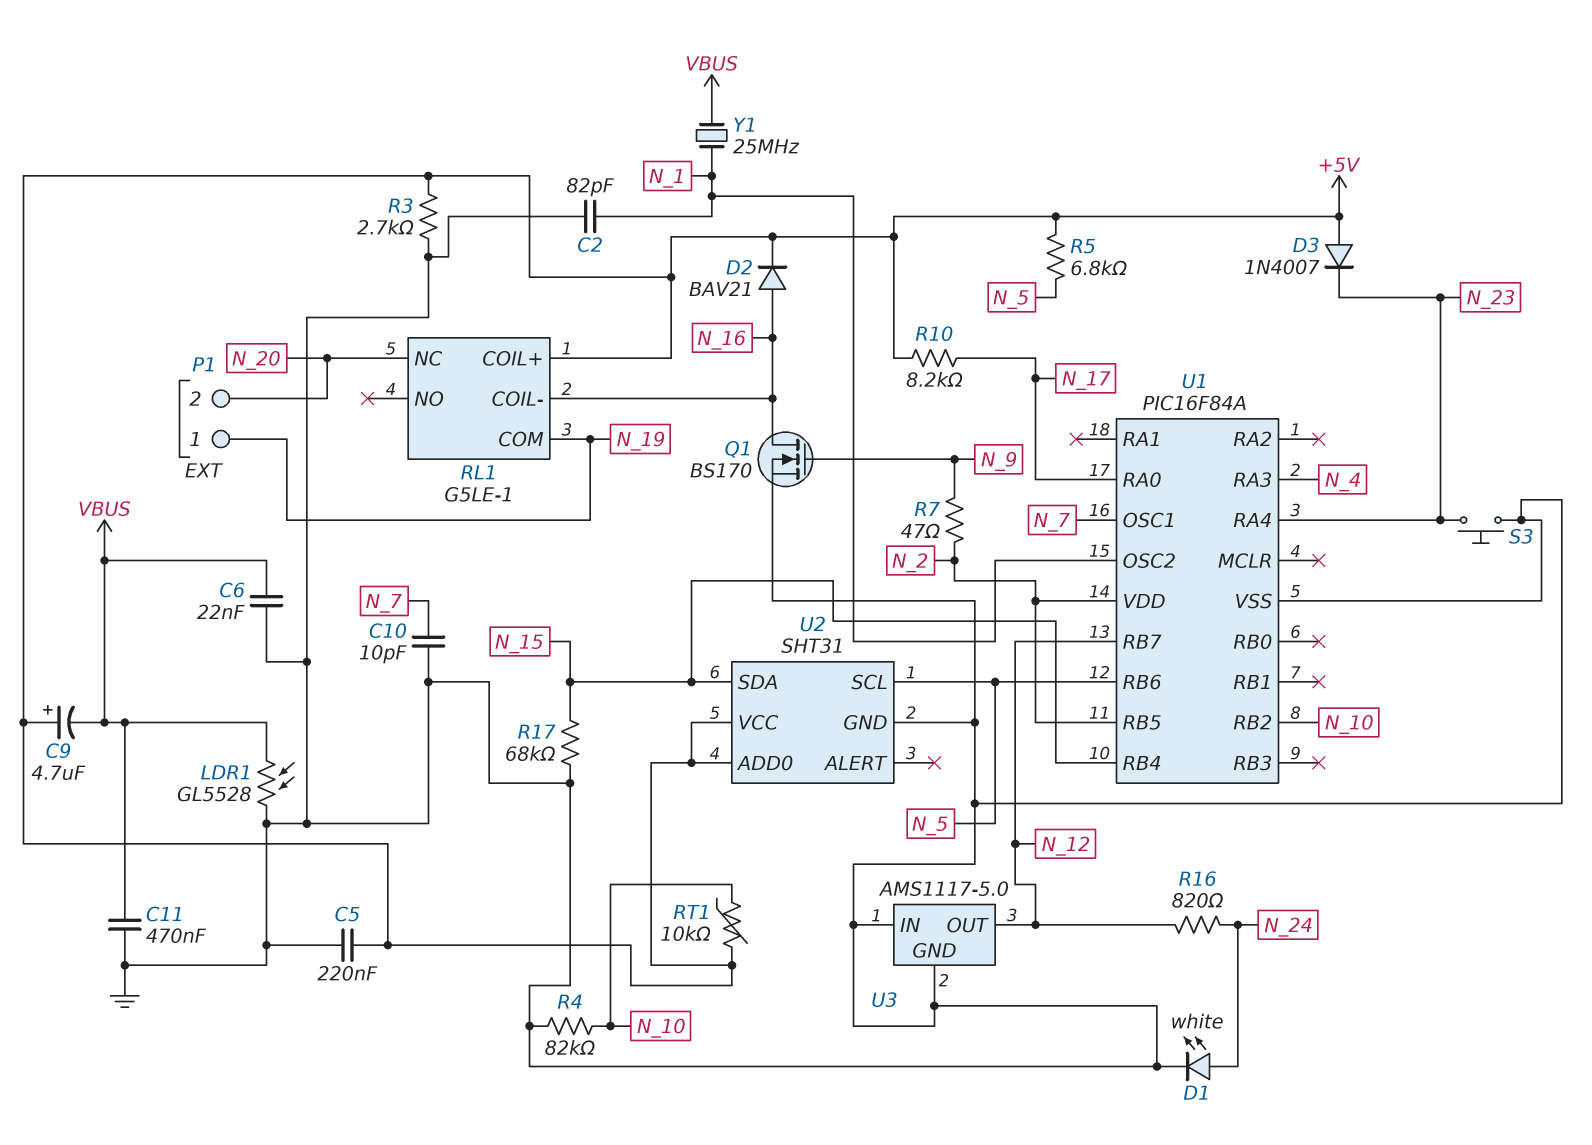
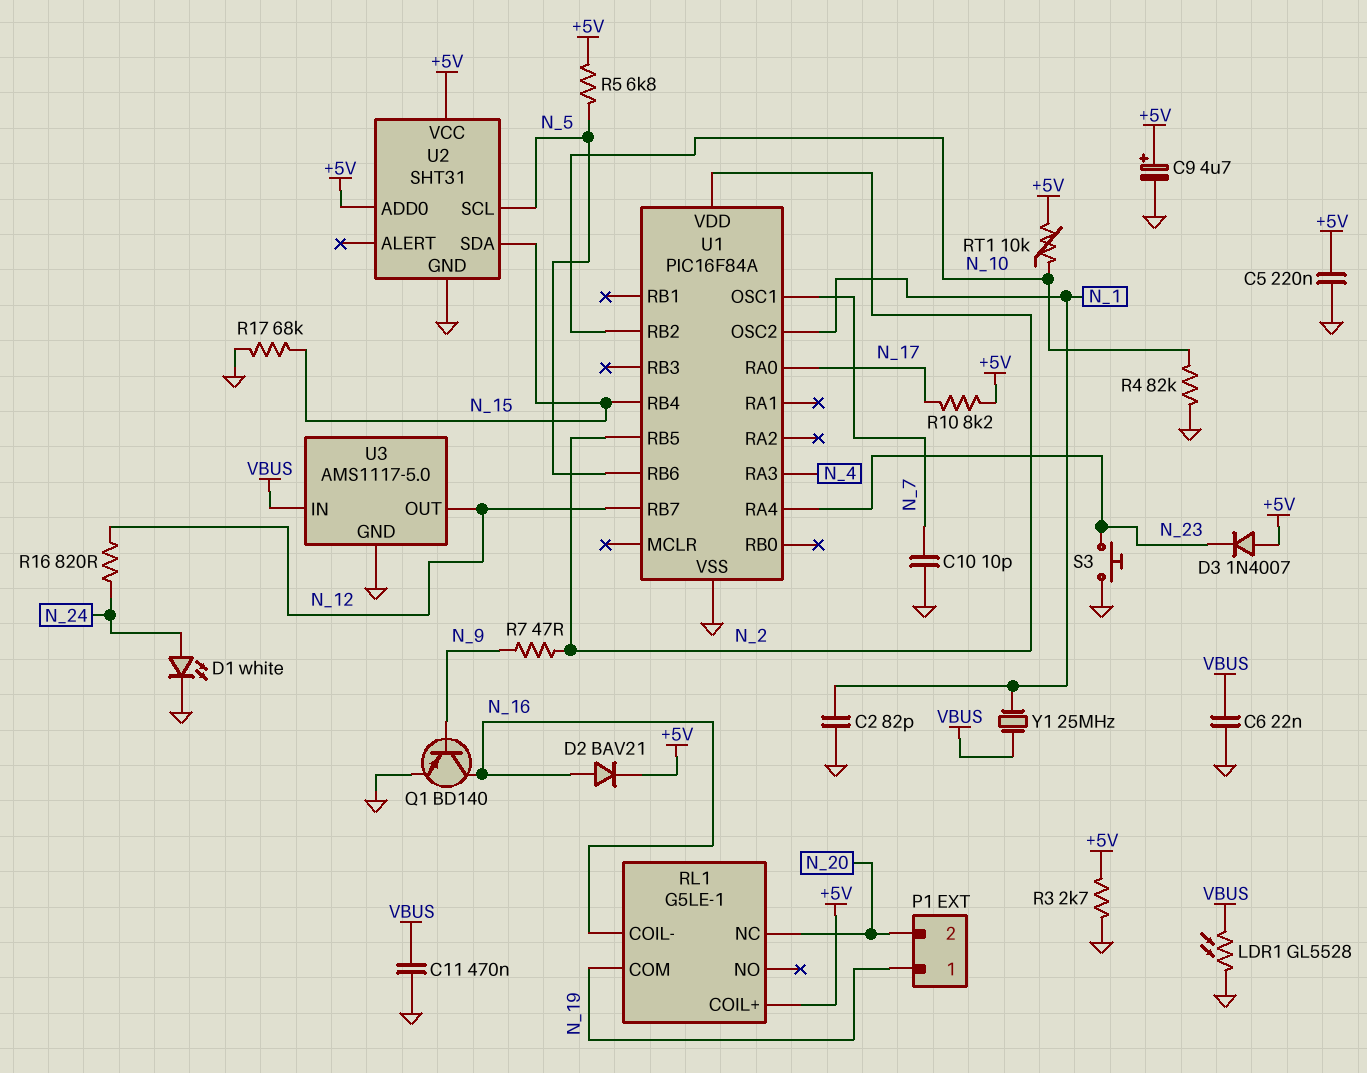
C9: 4.7uF (plus +5V, minus VBUS) -> 4.7uF (plus +5V, minus GND)
Q1: NMOS BS170 (G N_9, D N_16, S GND) -> PNP BD140 (B N_9, C N_16, E GND)
U3 pin IN: GND -> VBUS

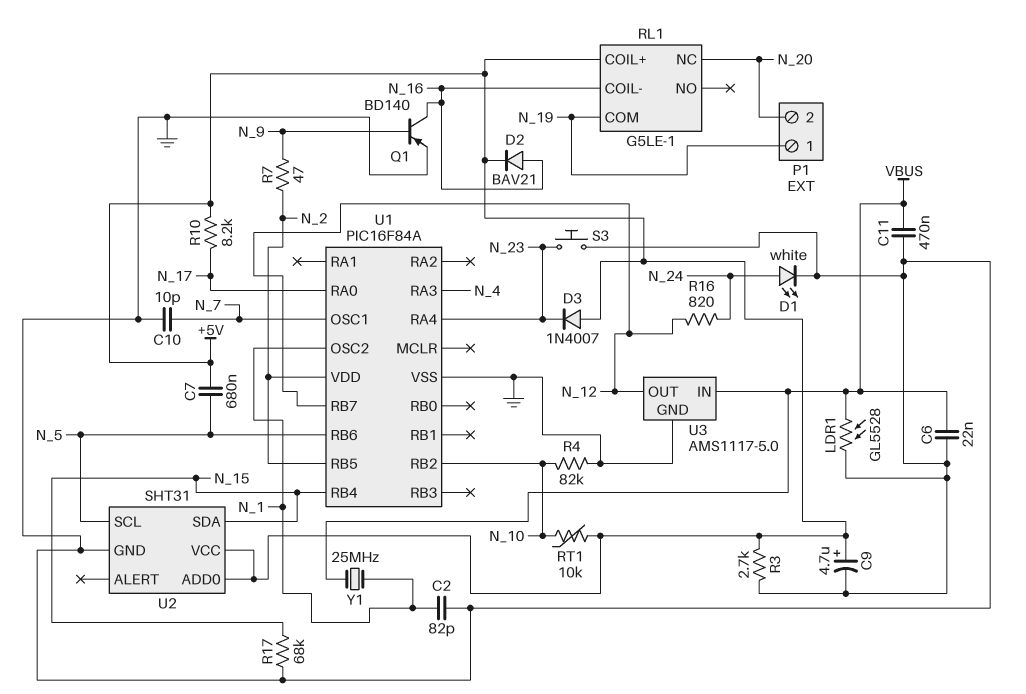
C5: 220nF (+5V, GND) -> none
C7: none -> 680nF (+5V, N_5)
R5: 6.8k (+5V, N_5) -> none

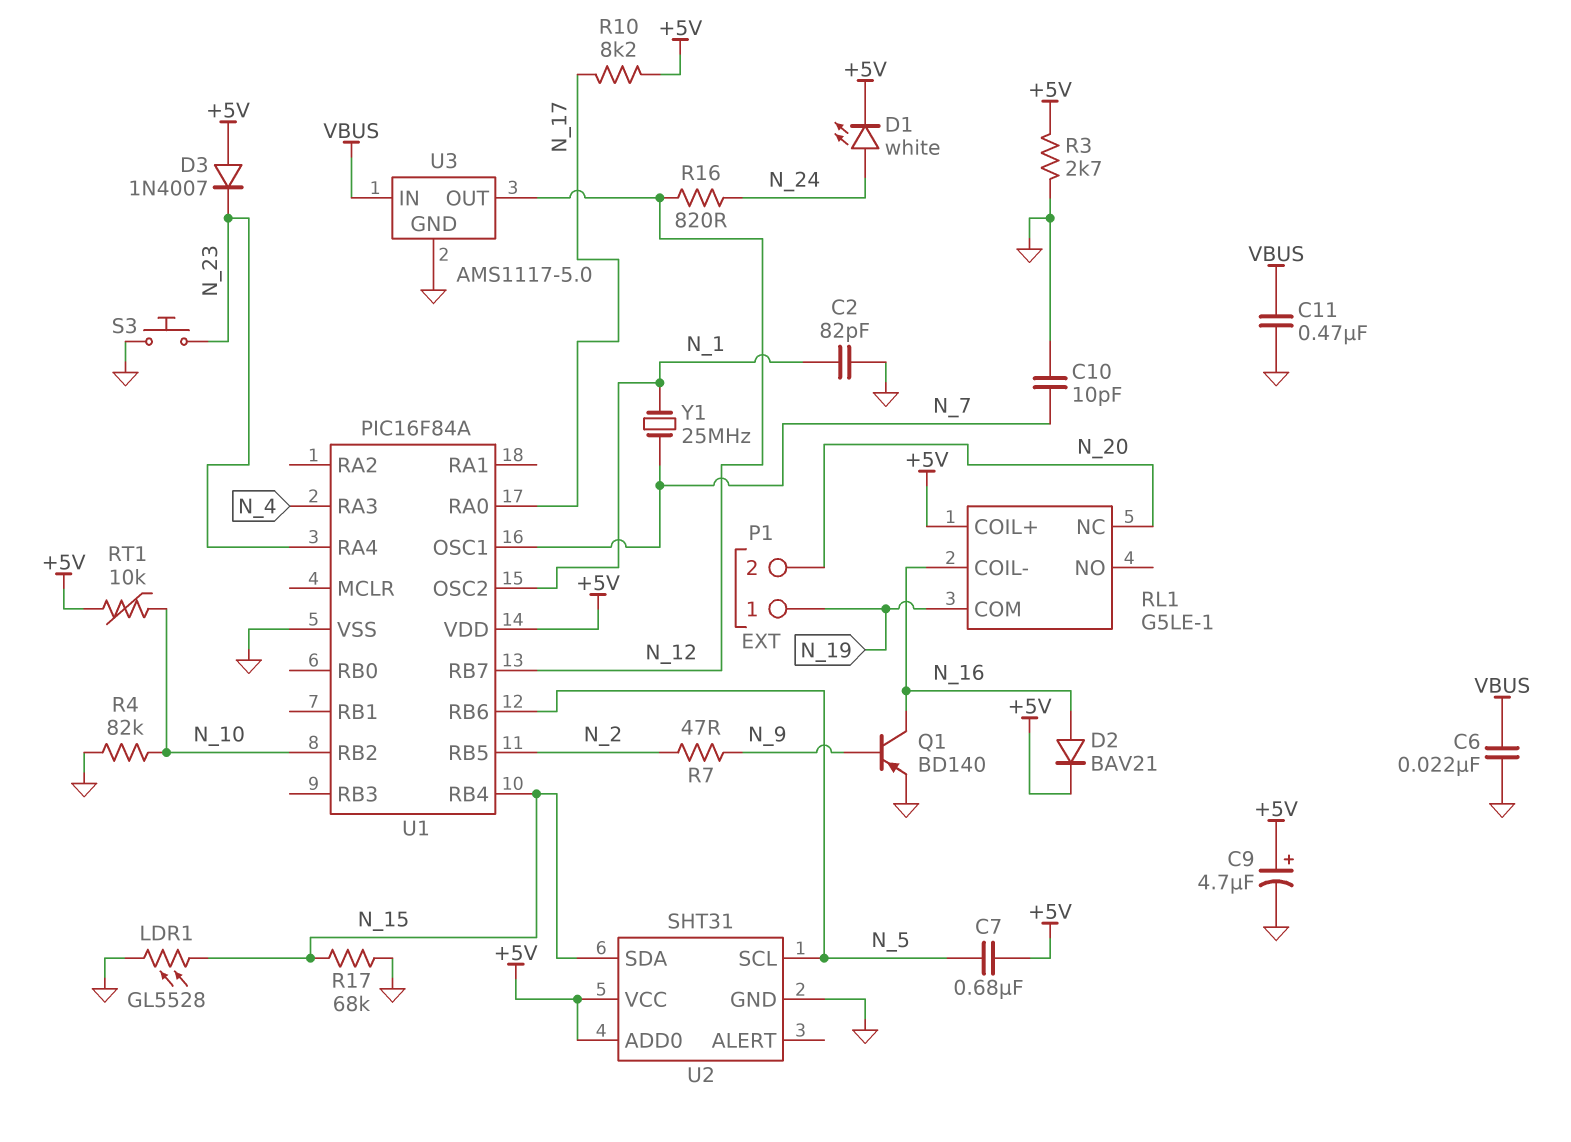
D1: LED white (A N_24, K GND) -> LED white (A N_24, K +5V)
LDR1: GL5528 (GND, VBUS) -> GL5528 (GND, N_15)
U1 pin VDD: N_2 -> +5V
Y1: 25MHz (N_1, VBUS) -> 25MHz (N_1, N_7)

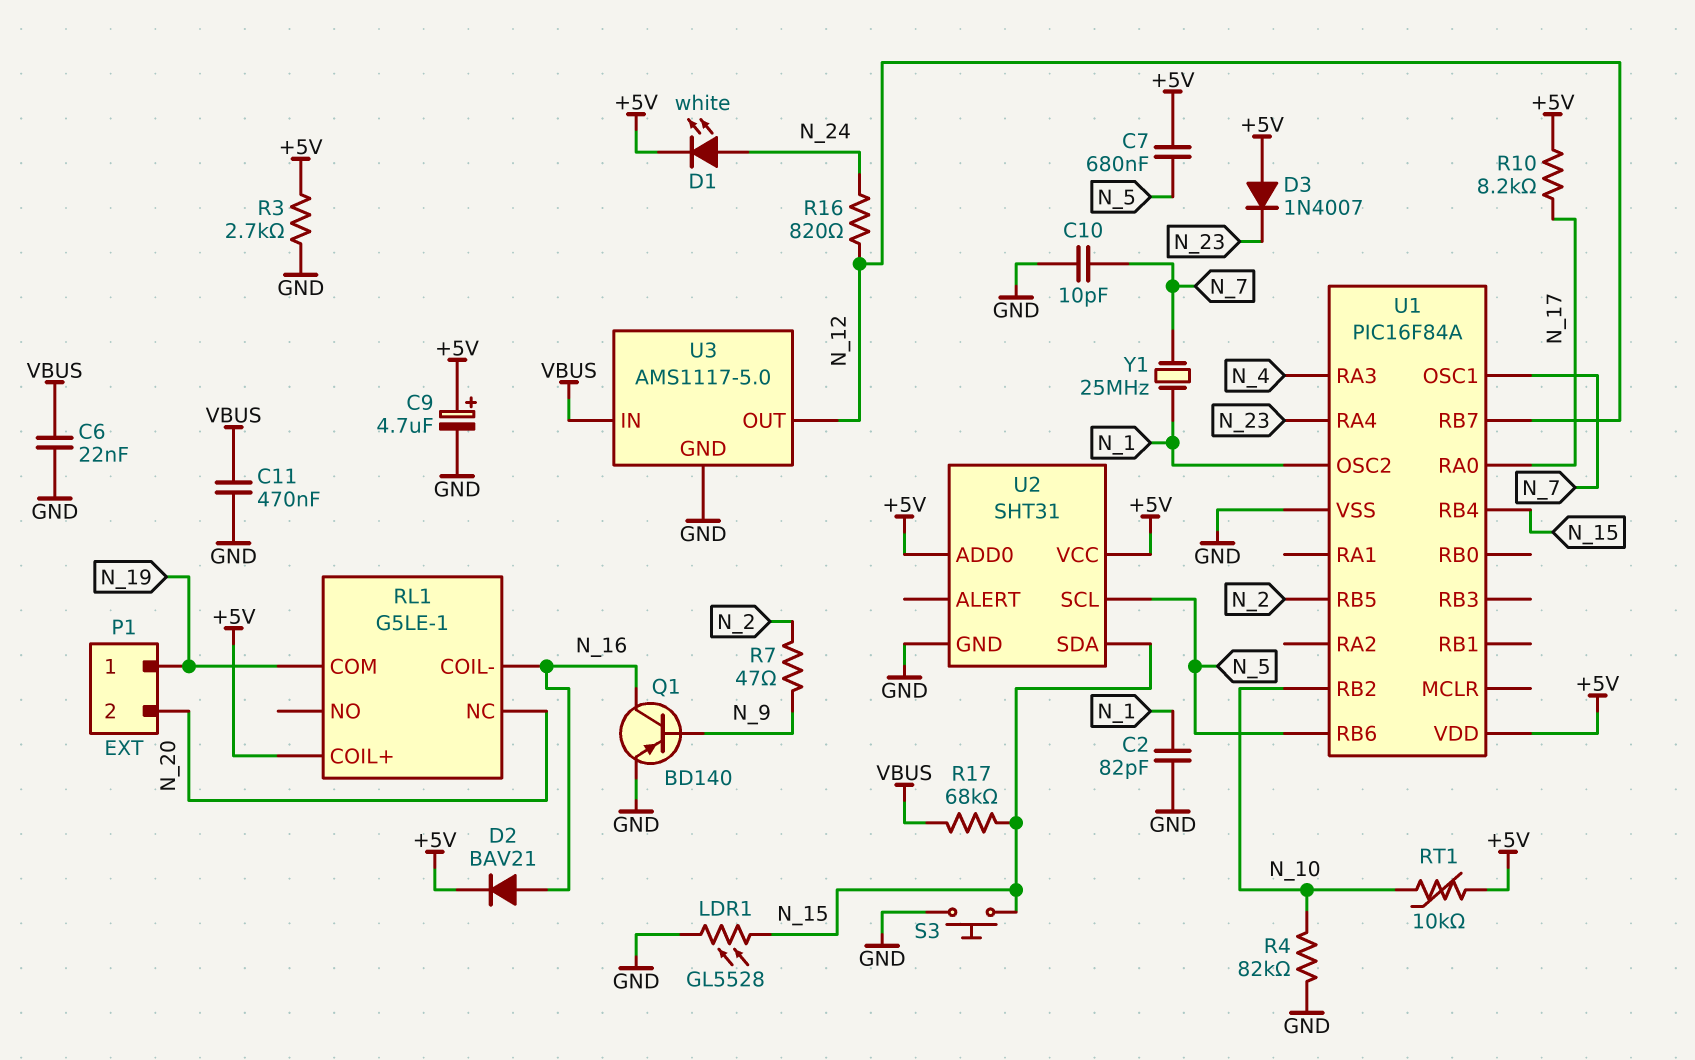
R17: 68k (GND, N_15) -> 68k (N_15, VBUS)
S3: button (GND, N_23) -> button (GND, N_15)

